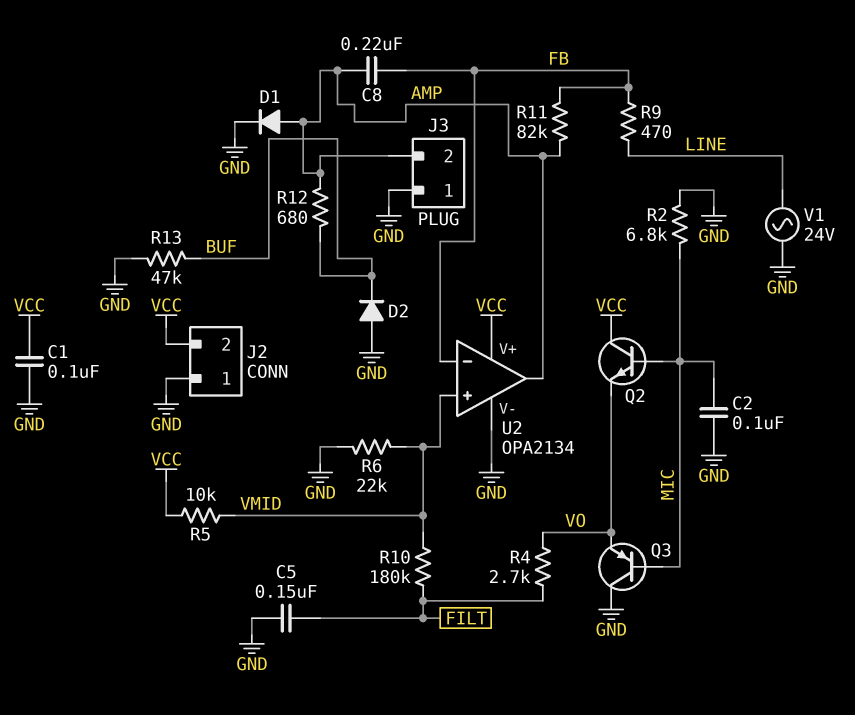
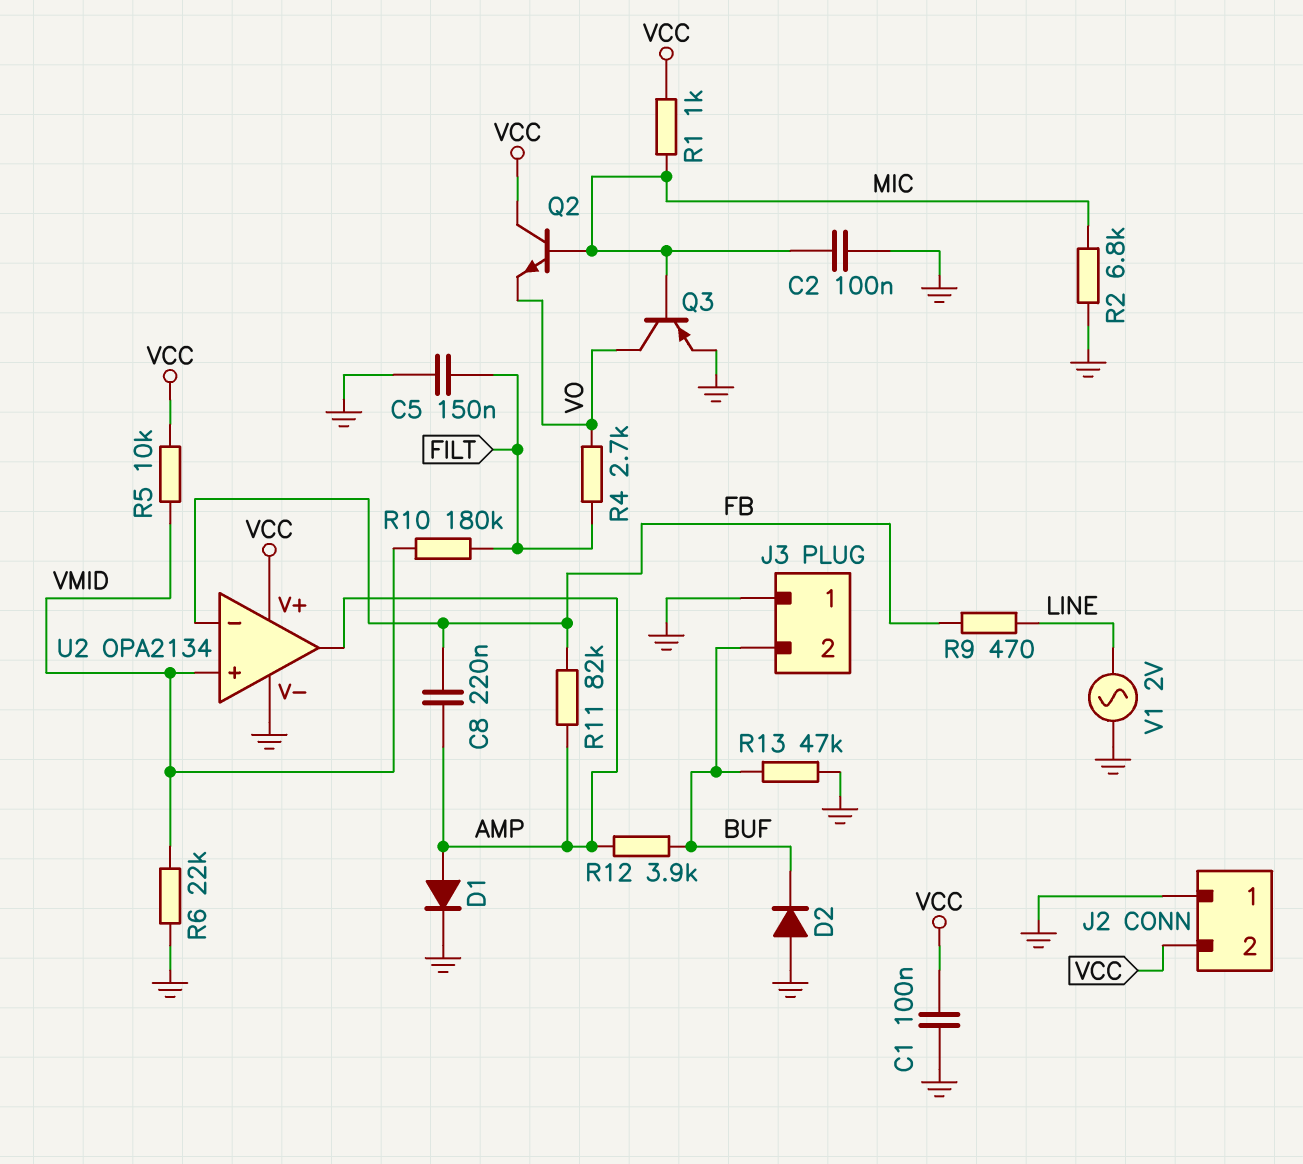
J3 pin 2: AMP -> BUF
Q3: PNP (B MIC, C GND, E VO) -> PNP (B MIC, C VO, E GND)
R1: none -> 1k (MIC, VCC)
R12: 680 (AMP, BUF) -> 3.9k (AMP, BUF)
V1: AC 24V (GND, LINE) -> AC 2V (GND, LINE)

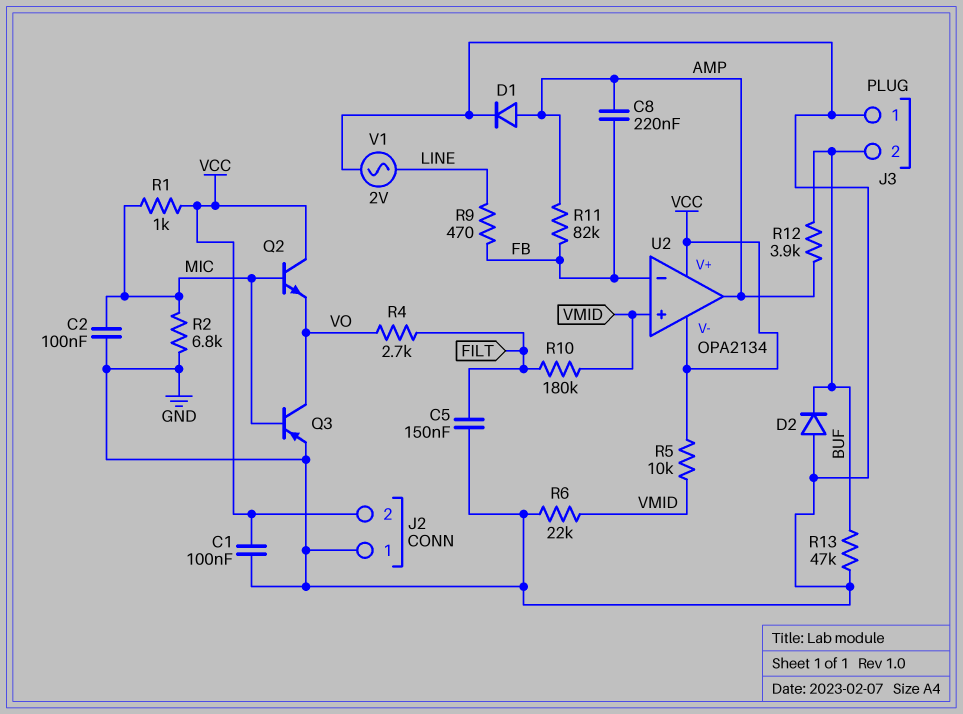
U2 pin V-: GND -> VCC

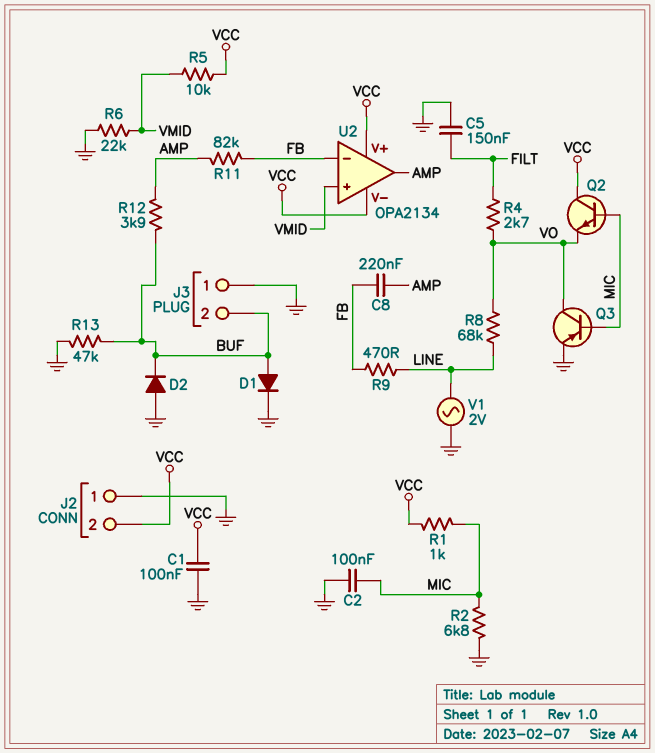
D1: diode (A AMP, K GND) -> diode (A BUF, K GND)
R8: none -> 68k (LINE, VO)
R10: 180k (FILT, VMID) -> none

